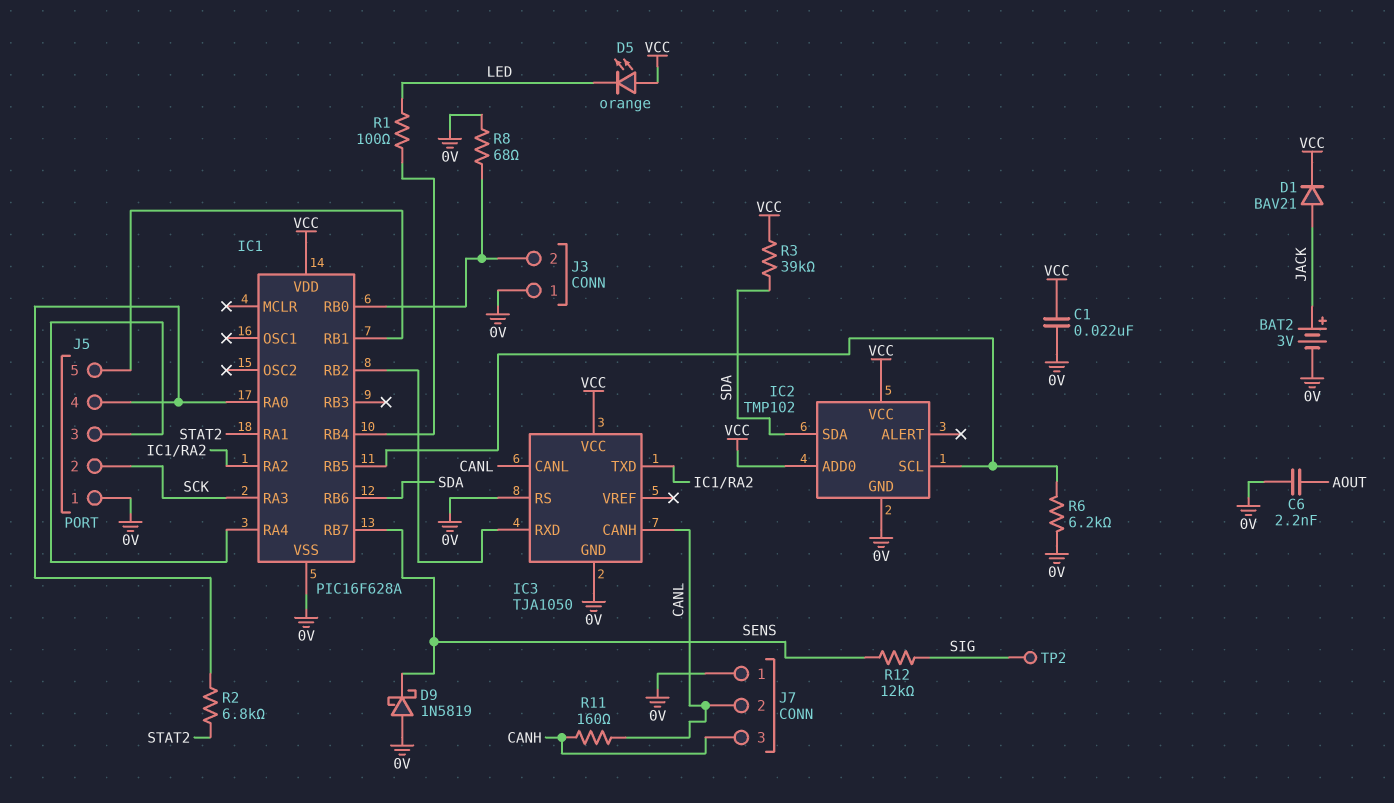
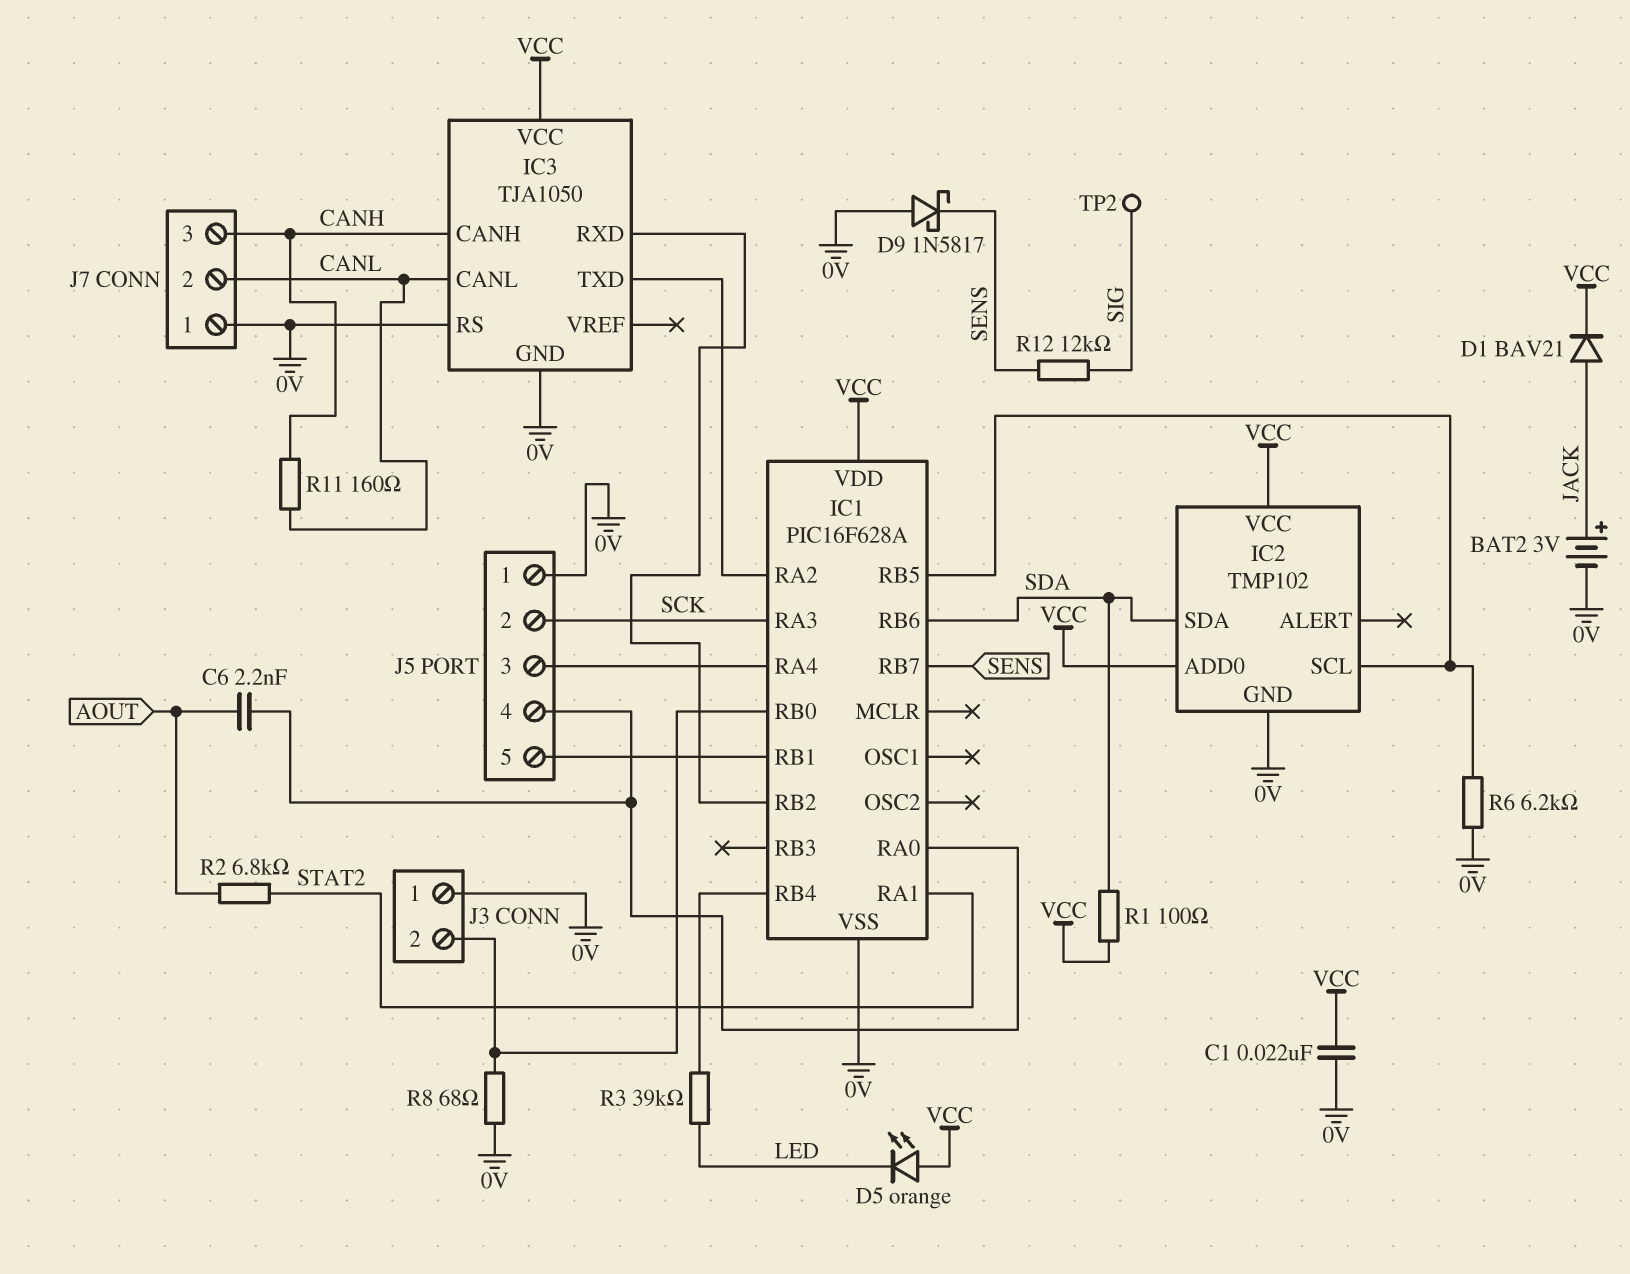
C6: 2.2nF (0V, AOUT) -> 2.2nF (AOUT, IC1/RA0)
D9: schottky 1N5819 (A 0V, K SENS) -> schottky 1N5817 (A 0V, K SENS)
IC3 pin CANH: CANL -> CANH
R1: 100 (IC1/RB4, LED) -> 100 (SDA, VCC)
R2: 6.8k (IC1/RA0, STAT2) -> 6.8k (AOUT, STAT2)
R3: 39k (SDA, VCC) -> 39k (IC1/RB4, LED)

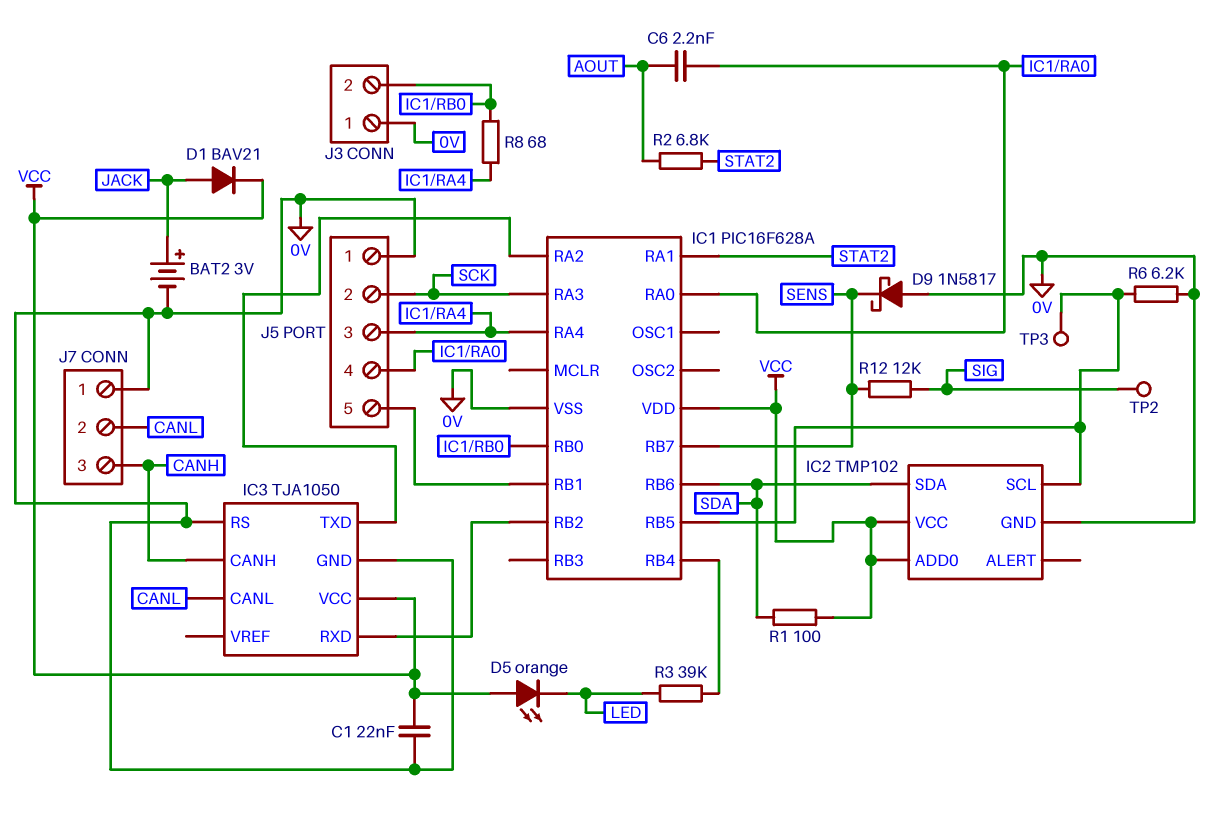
R8: 68 (0V, IC1/RB0) -> 68 (IC1/RA4, IC1/RB0)
R11: 160 (CANH, CANL) -> none
TP3: none -> test point (IC1/RB5)

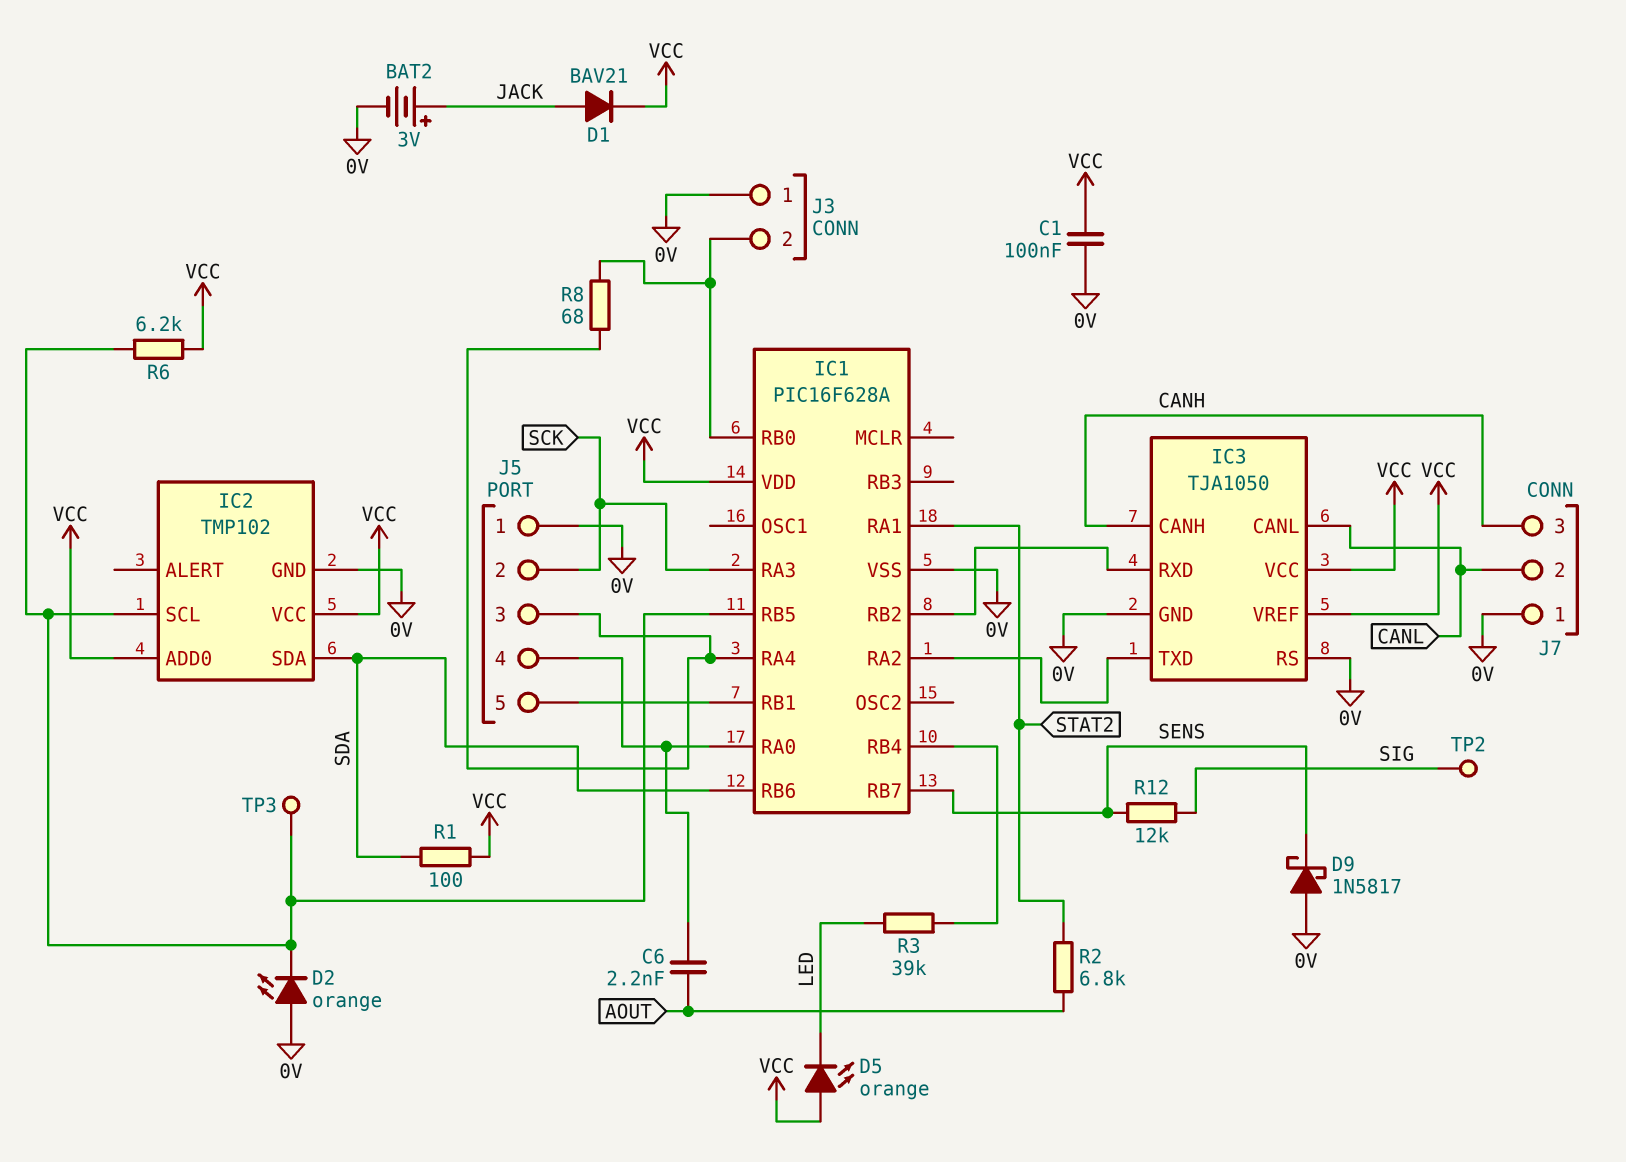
C1: 22nF (0V, VCC) -> 100nF (0V, VCC)
D2: none -> LED orange (A 0V, K IC1/RB5)
IC3 pin VREF: none -> VCC
R6: 6.2k (0V, IC1/RB5) -> 6.2k (IC1/RB5, VCC)

